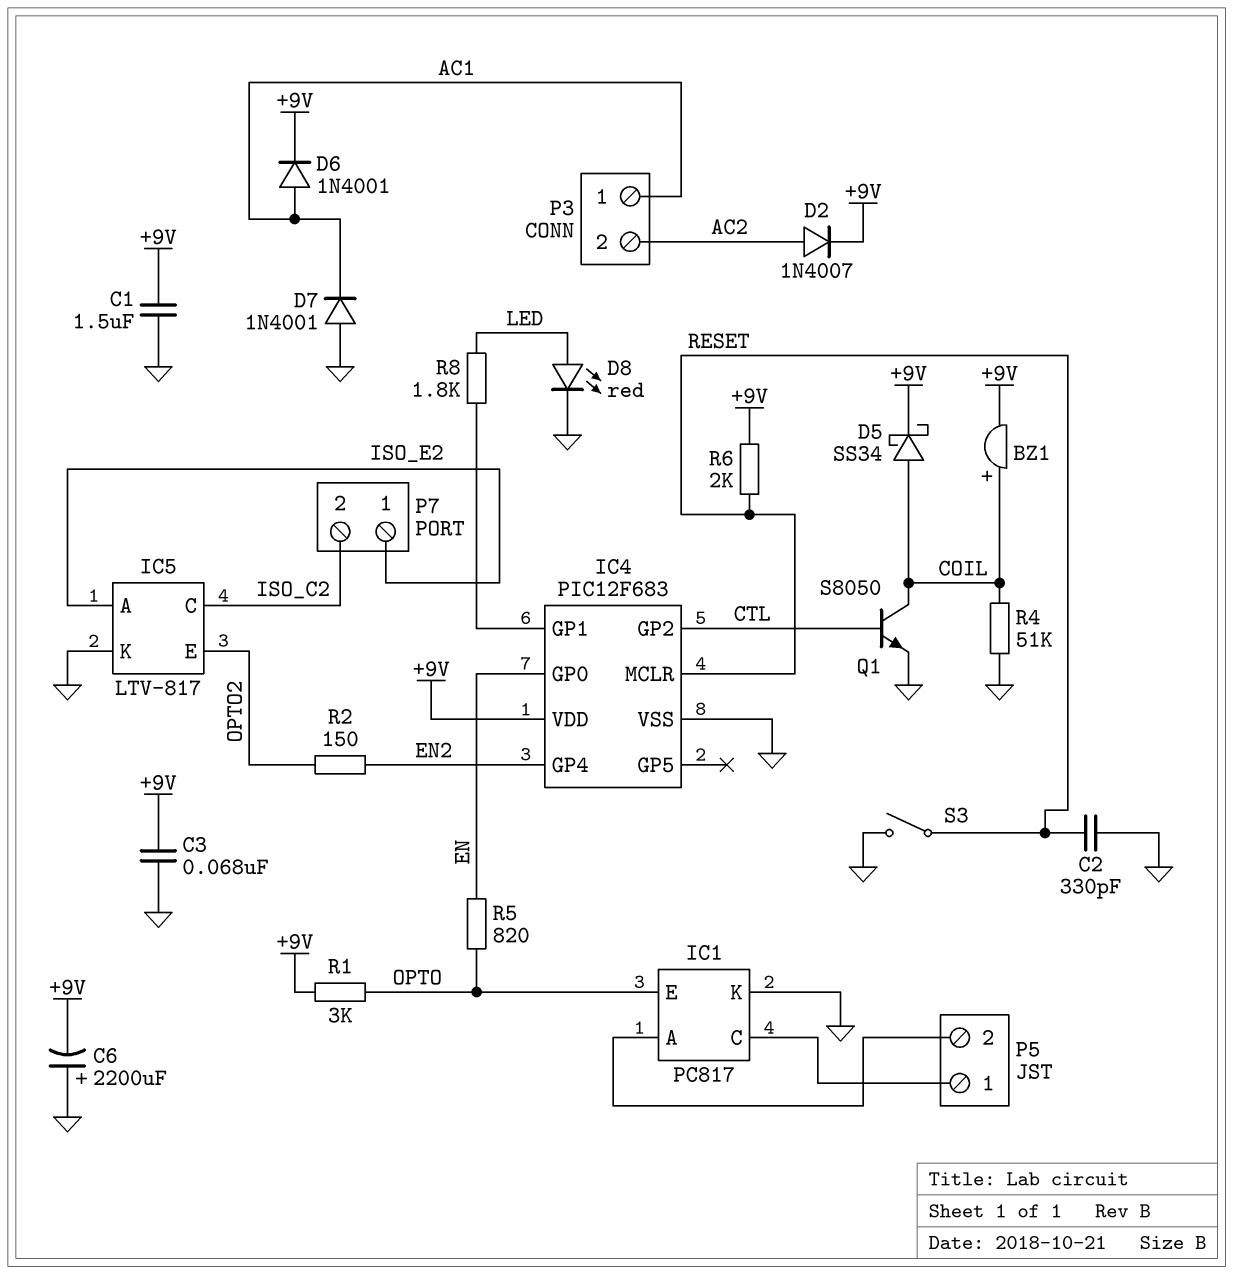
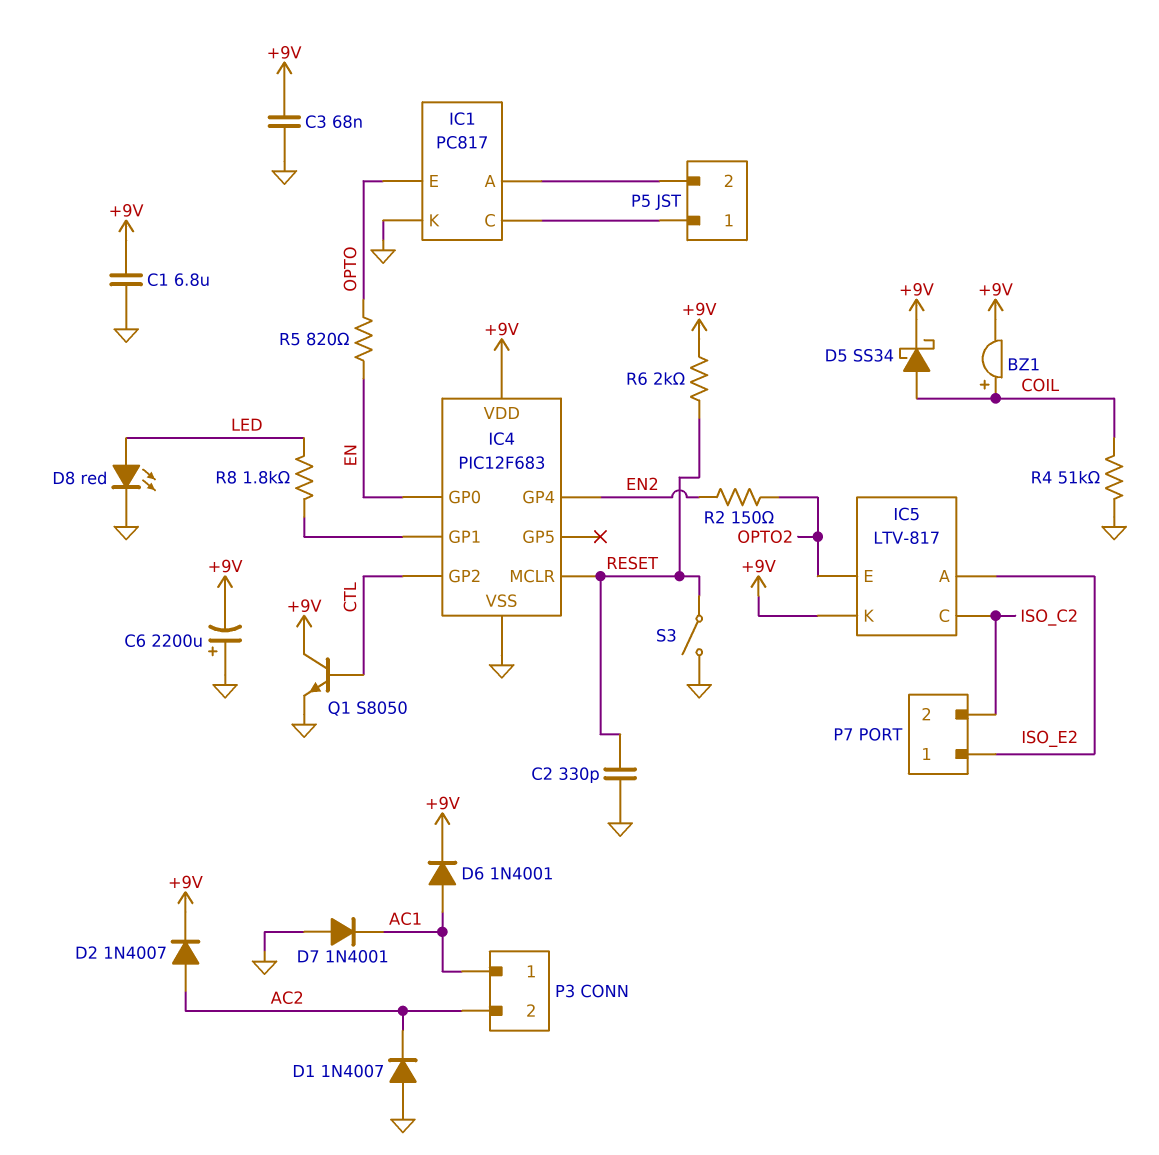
C1: 1.5uF (+9V, GND) -> 6.8uF (+9V, GND)
D1: none -> diode 1N4007 (A GND, K AC2)
IC5 pin K: GND -> +9V
Q1: NPN S8050 (B CTL, C COIL, E GND) -> NPN S8050 (B CTL, C +9V, E GND)
R1: 3k (+9V, OPTO) -> none

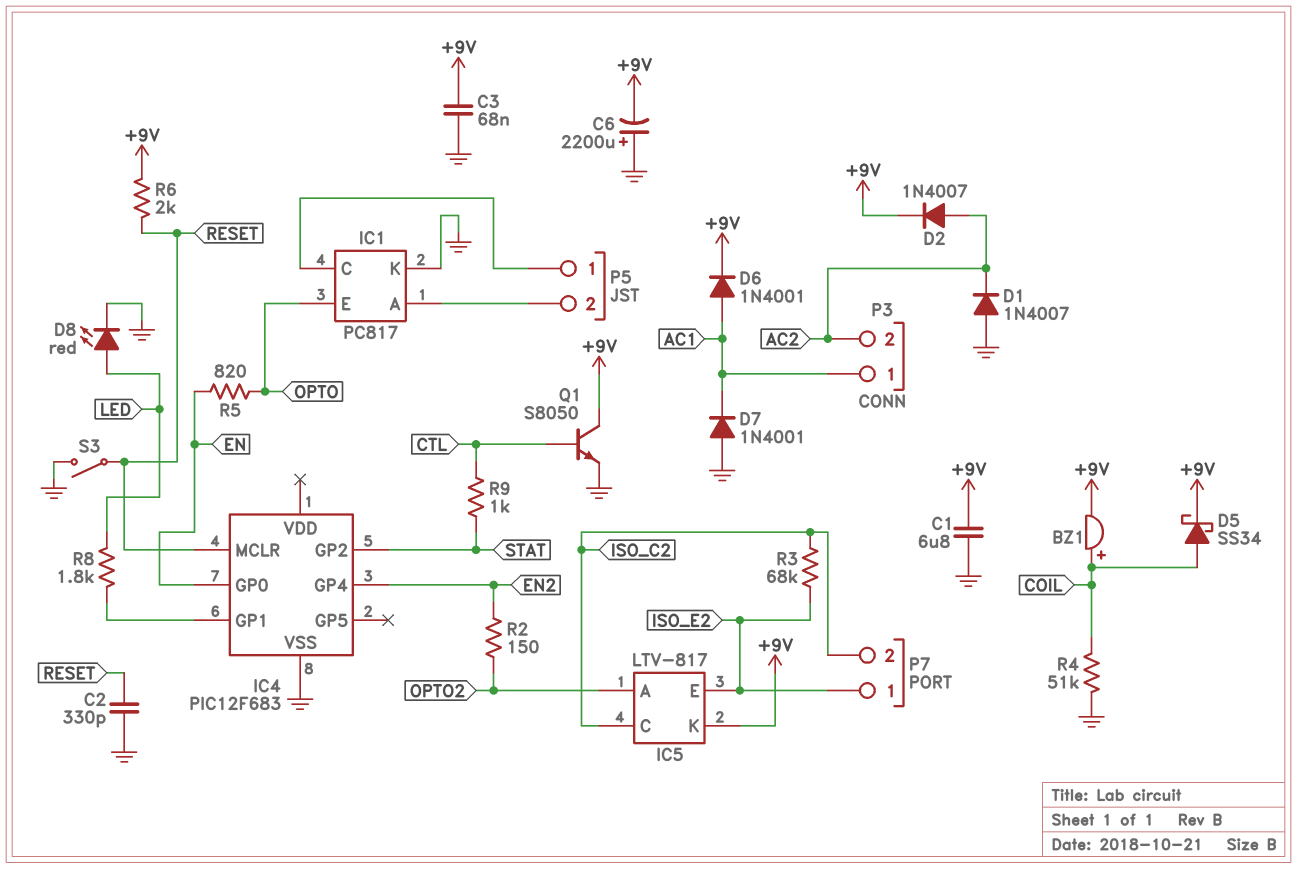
IC4 pin GP2: CTL -> STAT
IC4 pin VDD: +9V -> none
IC5 pin A: ISO_E2 -> OPTO2
IC5 pin E: OPTO2 -> ISO_E2
R3: none -> 68k (ISO_C2, ISO_E2)
R9: none -> 1k (CTL, STAT)

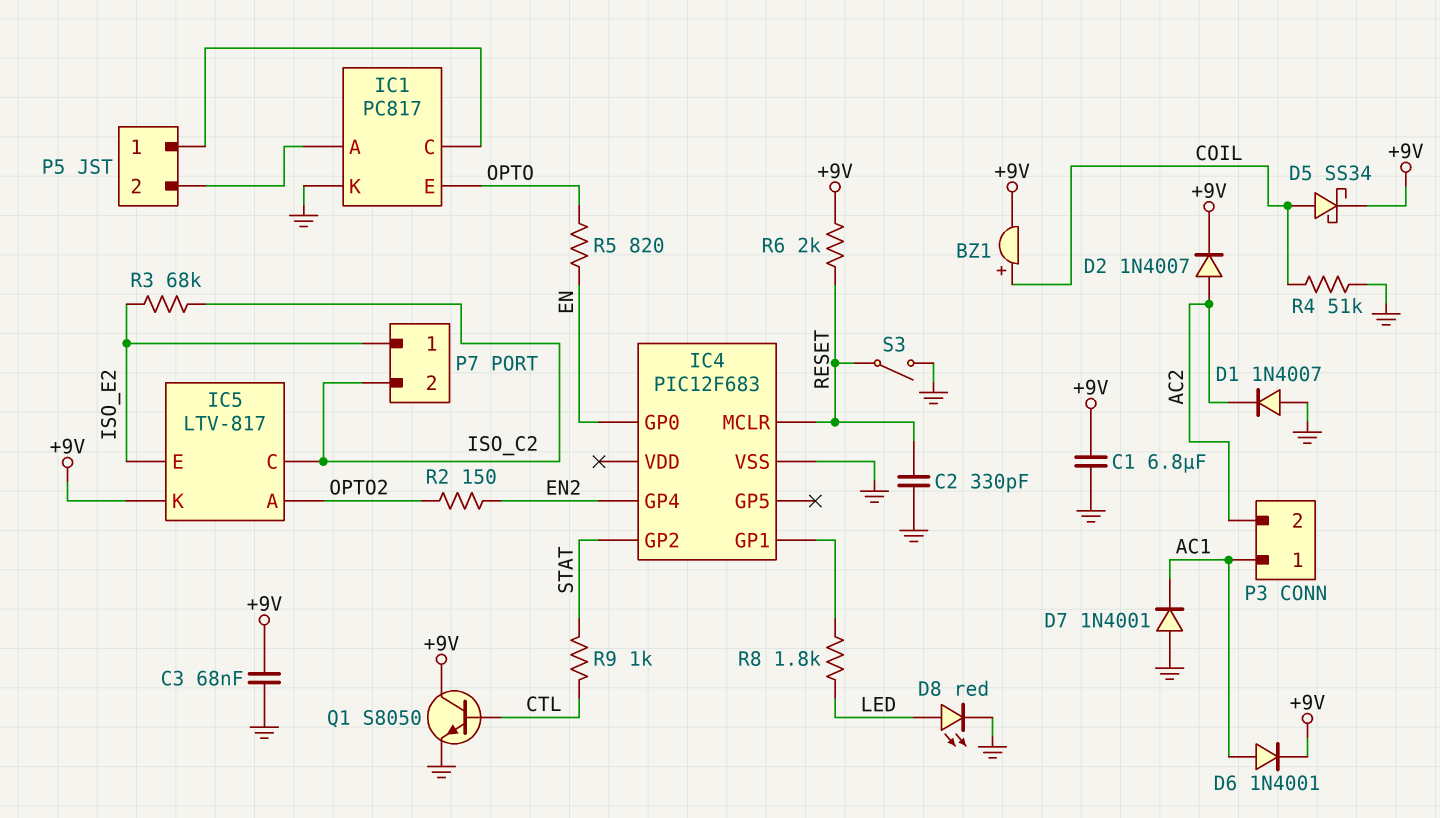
C6: 2200uF (plus GND, minus +9V) -> none

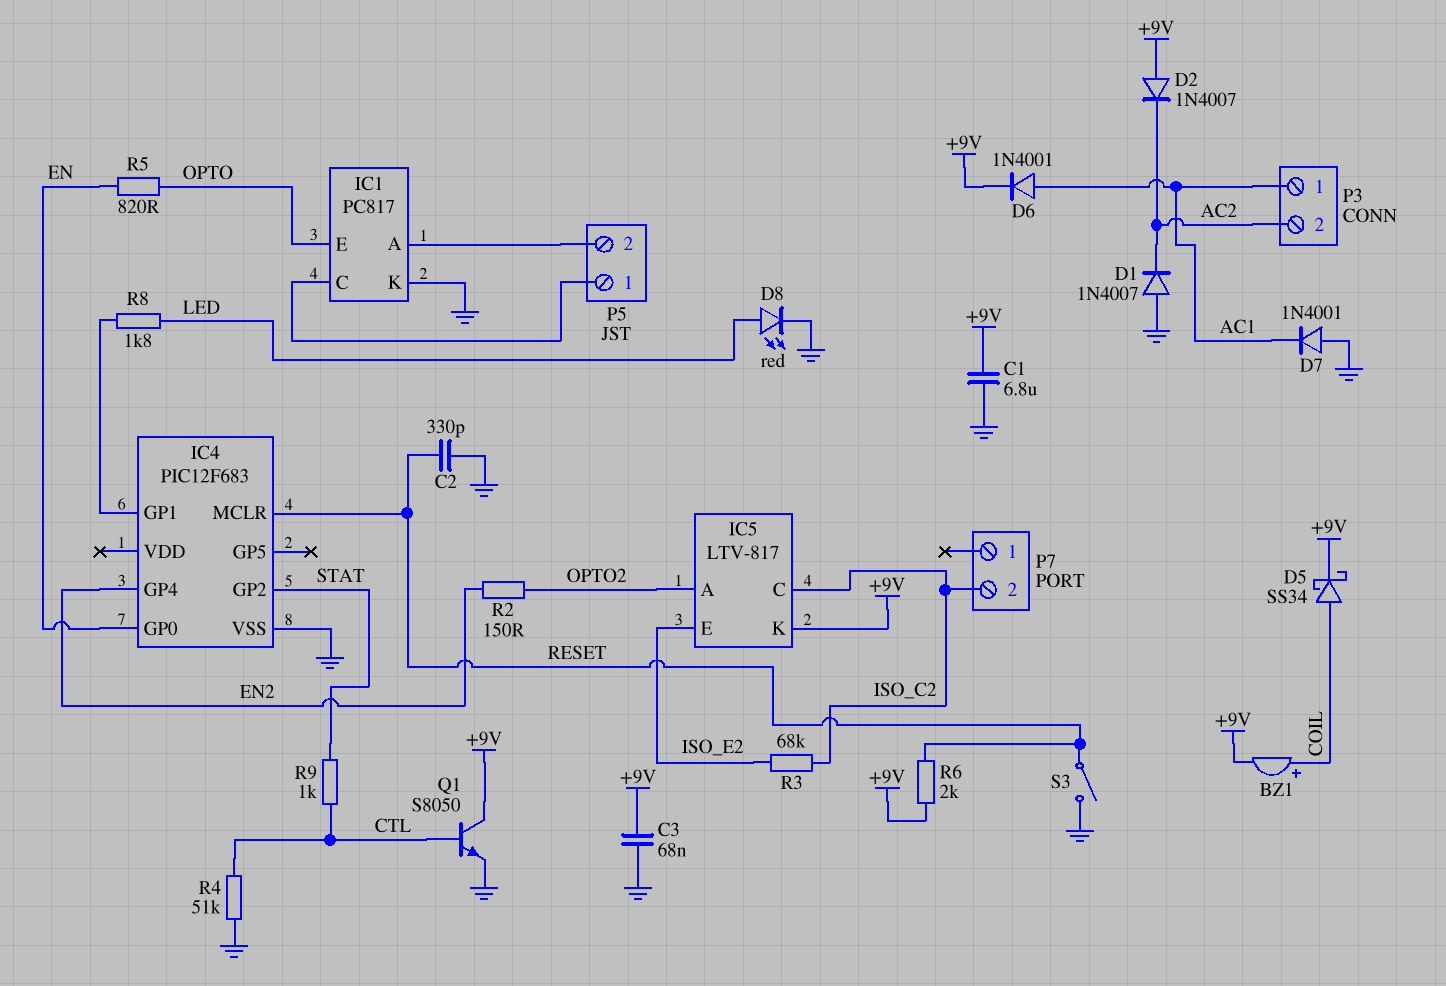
D2: diode 1N4007 (A AC2, K +9V) -> diode 1N4007 (A +9V, K AC2)
P7 pin 1: ISO_E2 -> none
R4: 51k (COIL, GND) -> 51k (CTL, GND)

